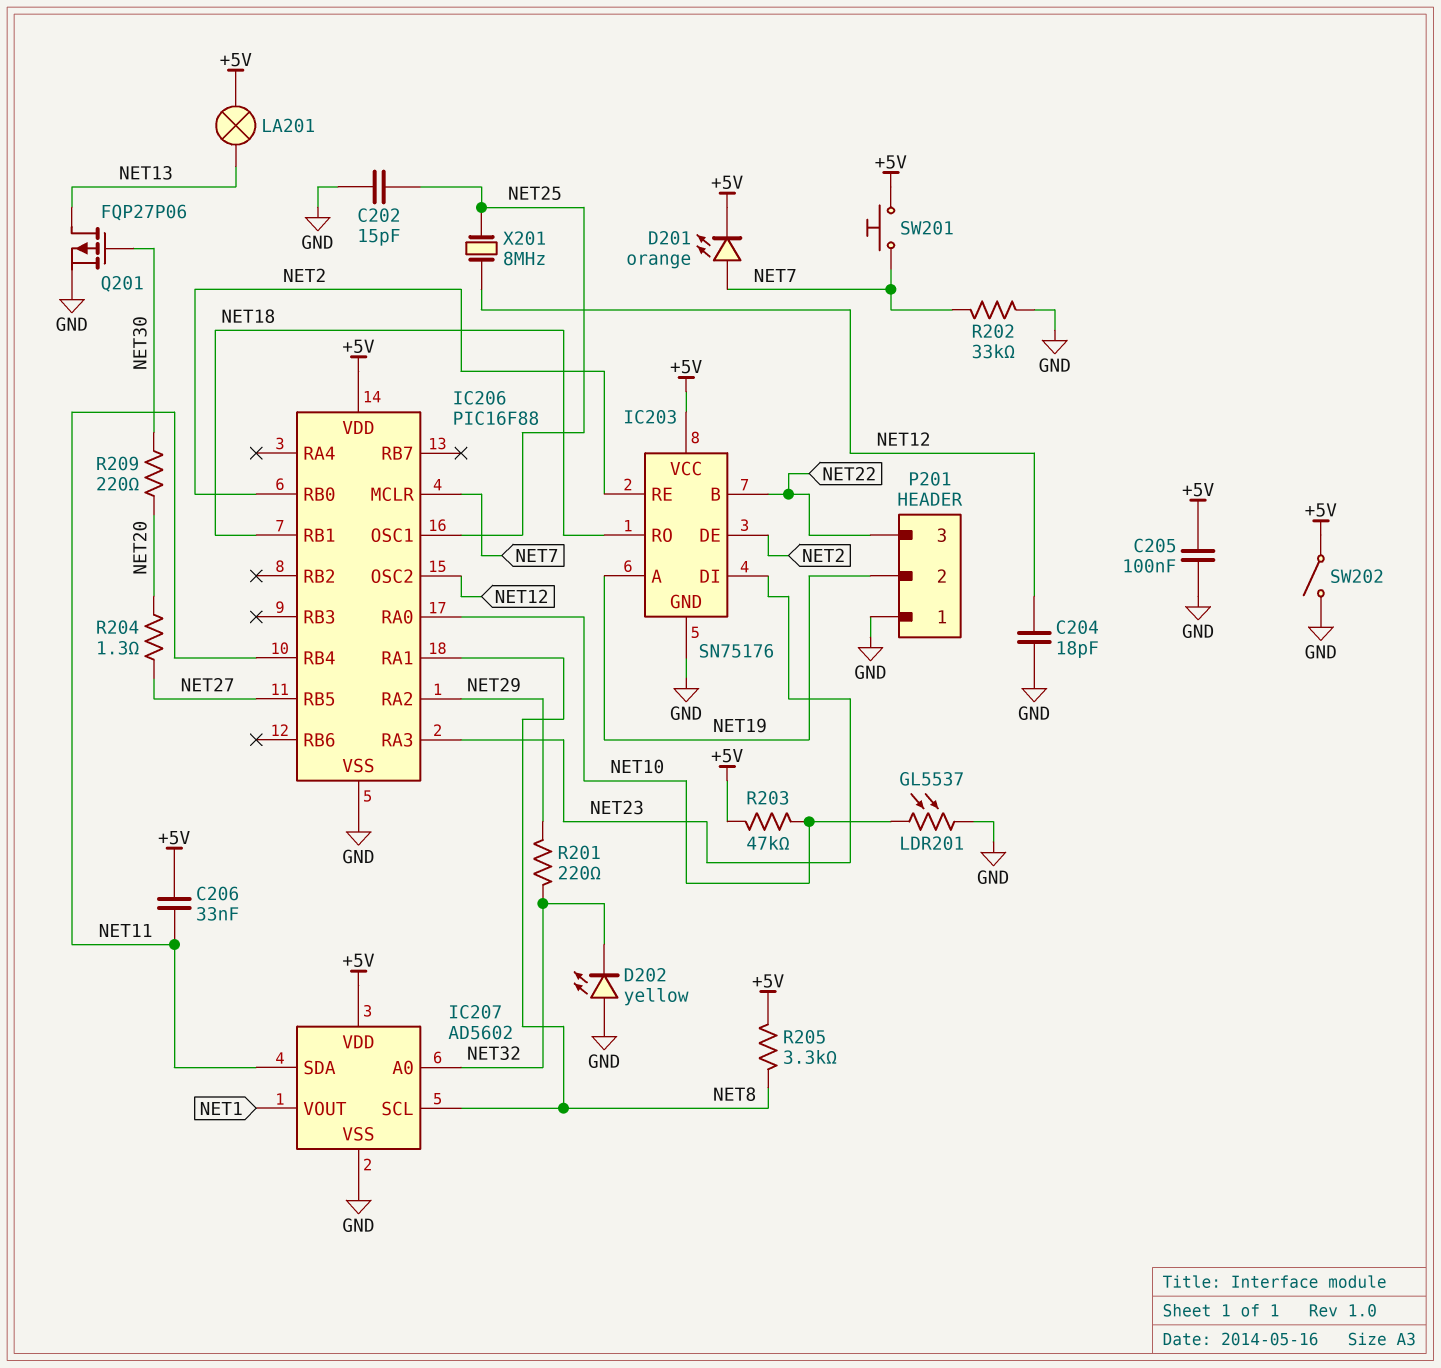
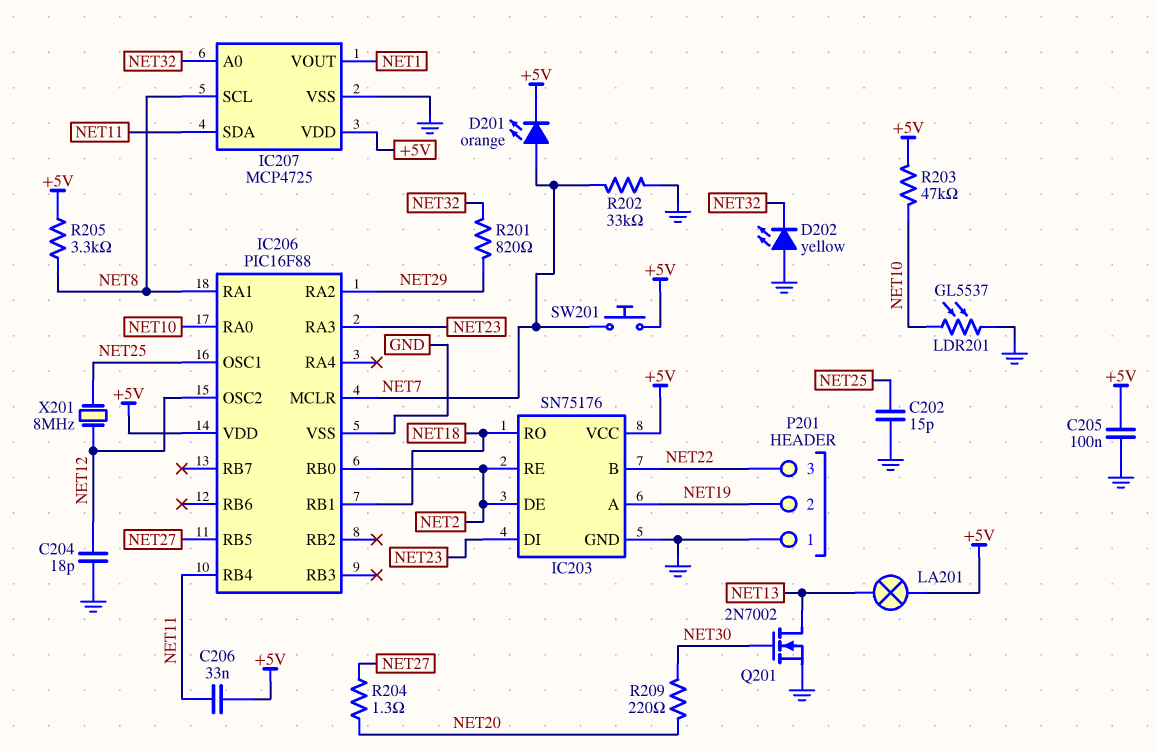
IC207: AD5602 -> MCP4725
Q201: PMOS FQP27P06 (G NET30, D NET13, S GND) -> NMOS 2N7002 (G NET30, D NET13, S GND)
R201: 220 (NET29, NET32) -> 820 (NET29, NET32)
SW202: switch (+5V, GND) -> none

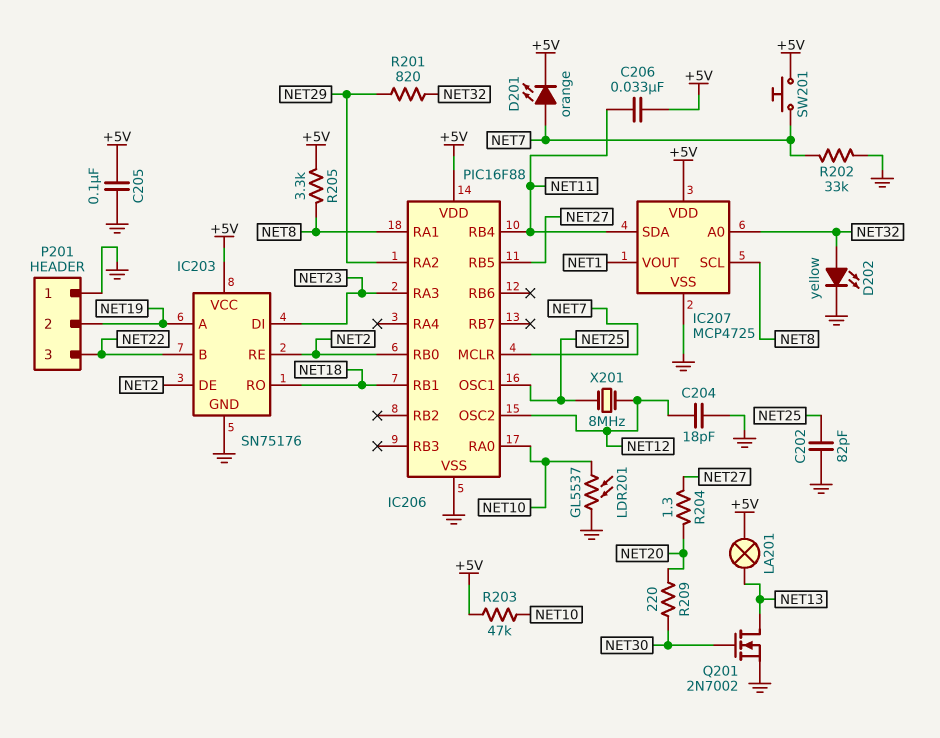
C202: 15pF (GND, NET25) -> 82pF (GND, NET25)
D202: LED yellow (A GND, K NET32) -> LED yellow (A NET32, K GND)

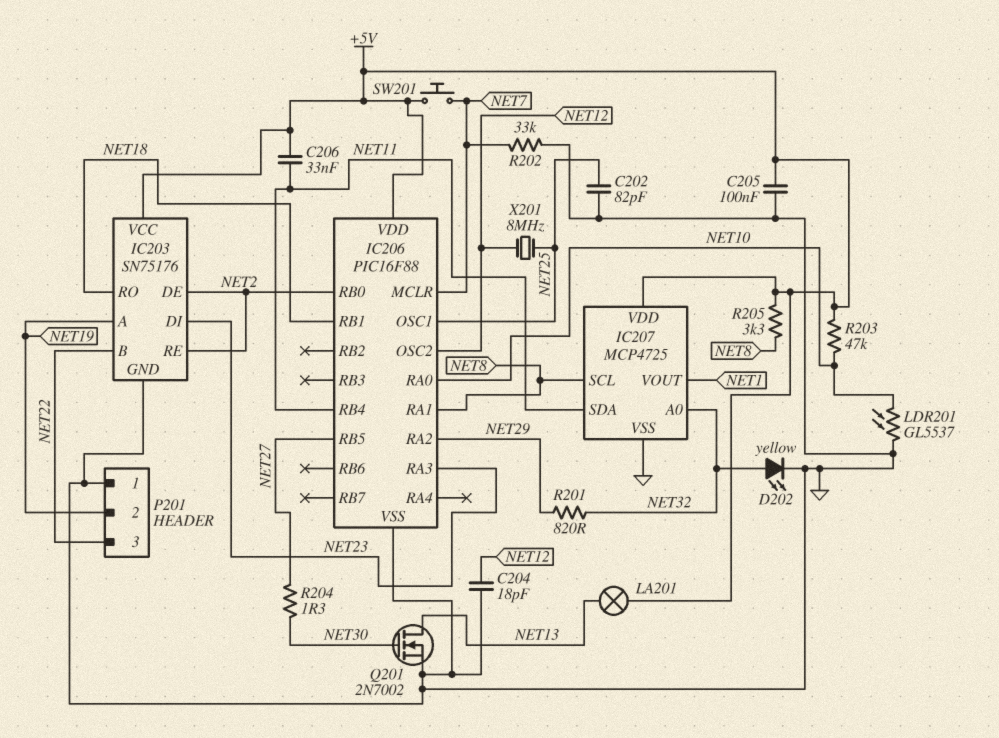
D201: LED orange (A NET7, K +5V) -> none
R204: 1.3 (NET20, NET27) -> 1.3 (NET27, NET30)
R209: 220 (NET20, NET30) -> none

